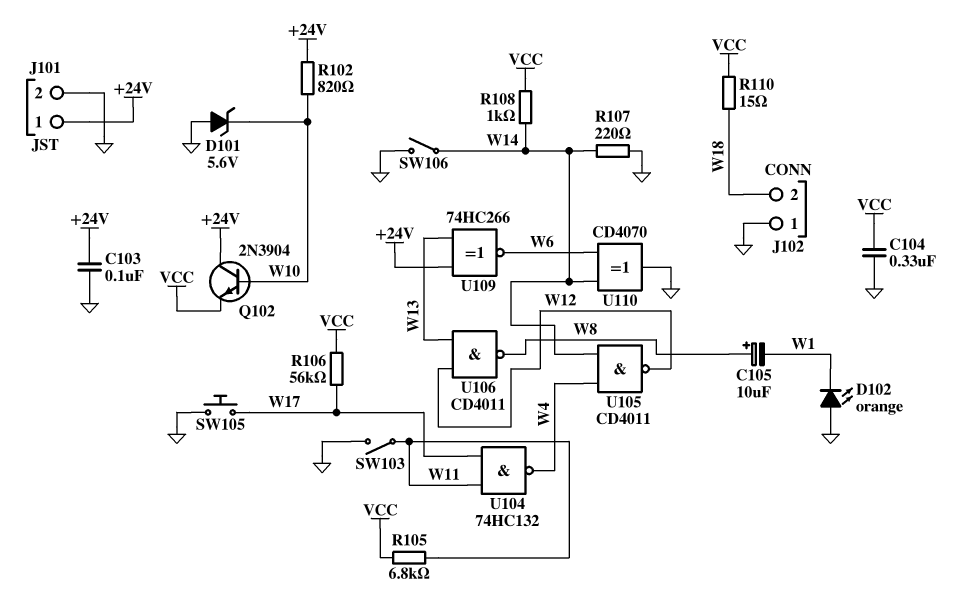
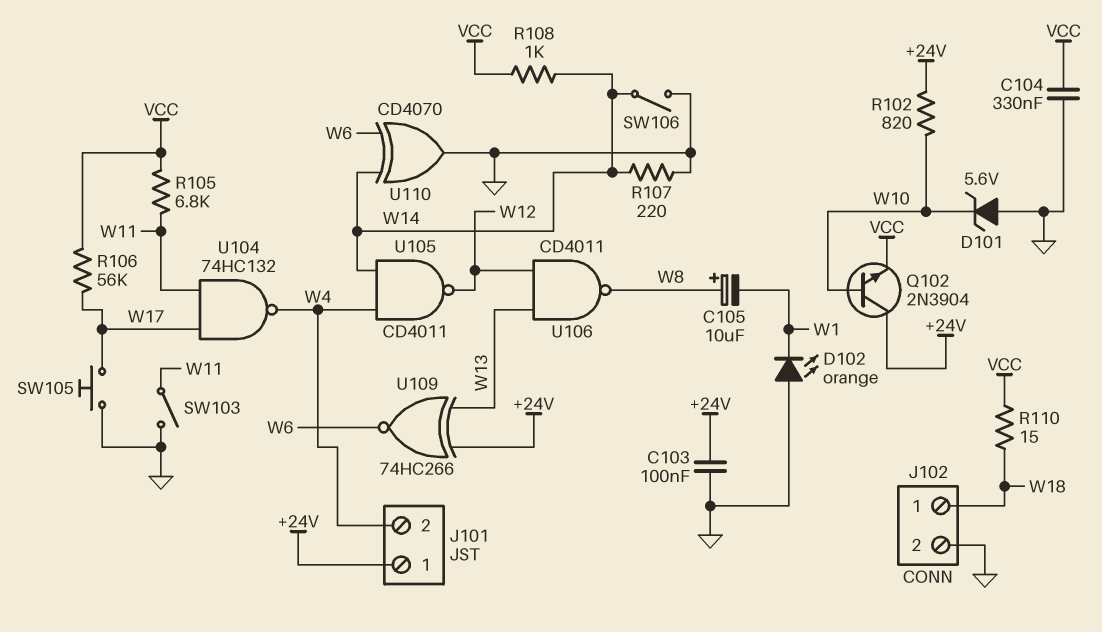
J101 pin 2: GND -> W4
J102 pin 1: GND -> W18
J102 pin 2: W18 -> GND

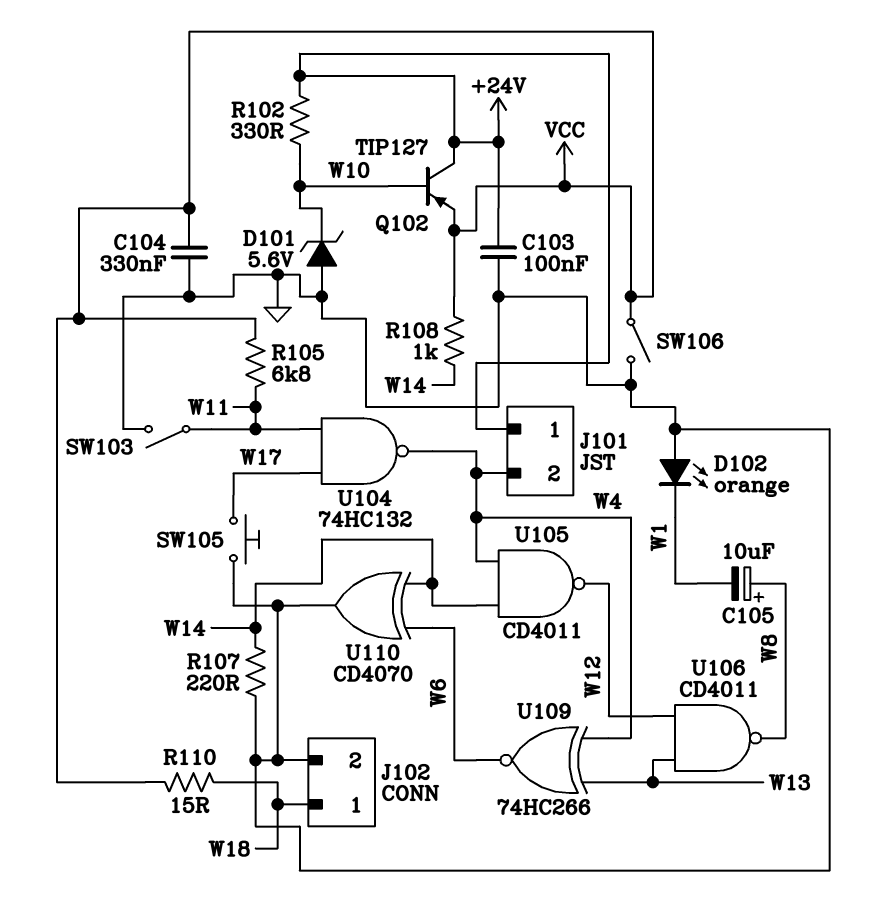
Q102: NPN 2N3904 (B W10, C +24V, E VCC) -> PNP TIP127 (B W10, C +24V, E VCC)
R102: 820 (+24V, W10) -> 330 (+24V, W10)
R106: 56k (VCC, W17) -> none
SW106: switch (GND, W14) -> switch (GND, VCC)
U109: XNOR 74HC266 (in +24V, in W13, out W6) -> XNOR 74HC266 (in W4, in W13, out W6)

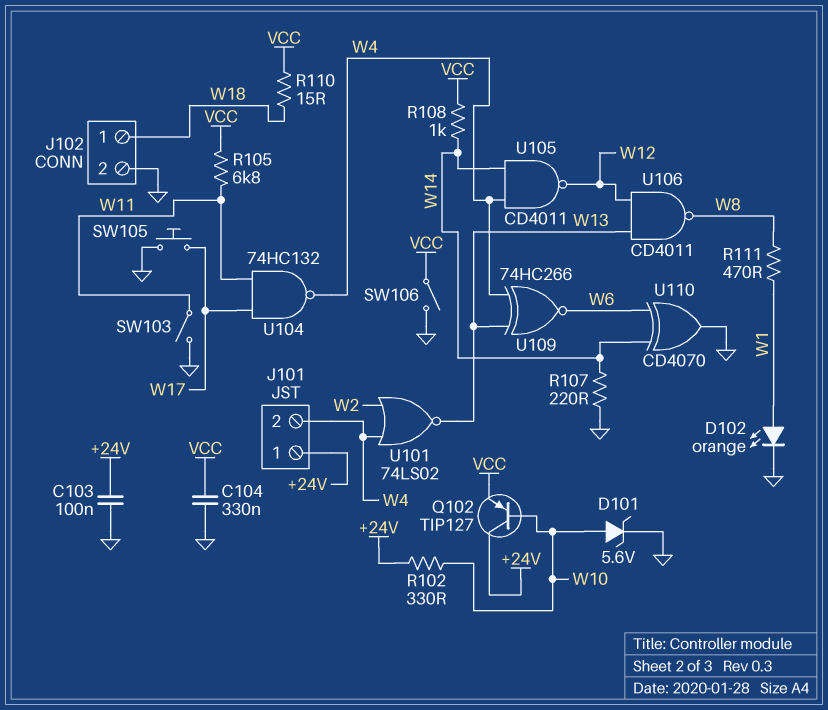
C105: 10uF (plus W8, minus W1) -> none
D101: zener 5.6V (A GND, K W10) -> zener 5.6V (A W10, K GND)
D102: LED orange (A GND, K W1) -> LED orange (A W1, K GND)
R111: none -> 470 (W1, W8)
U101: none -> NOR 74LS02 (in W2, in W4, out W13)

